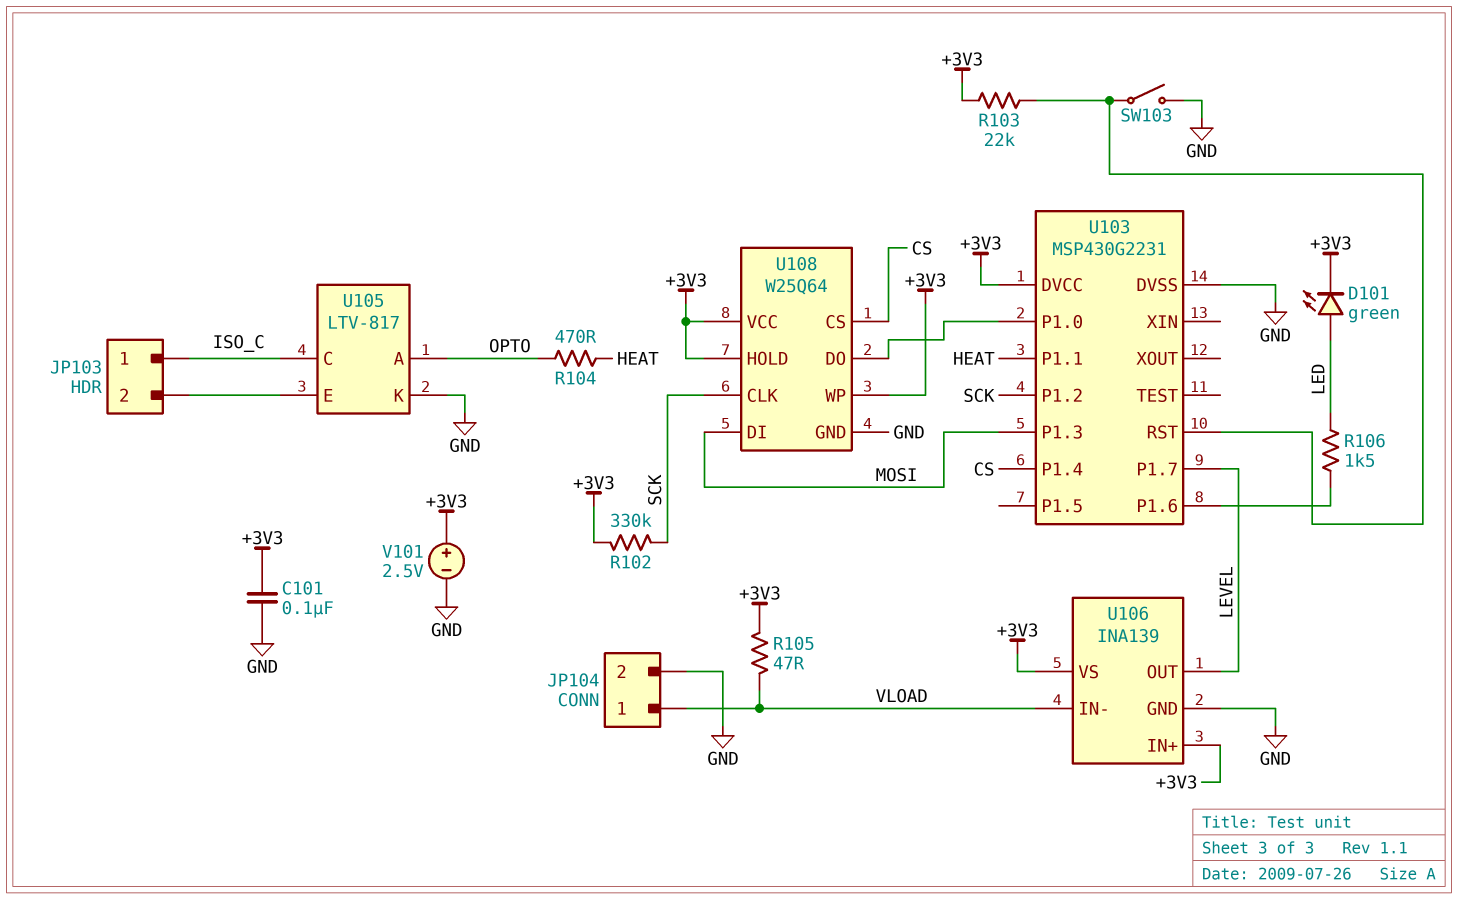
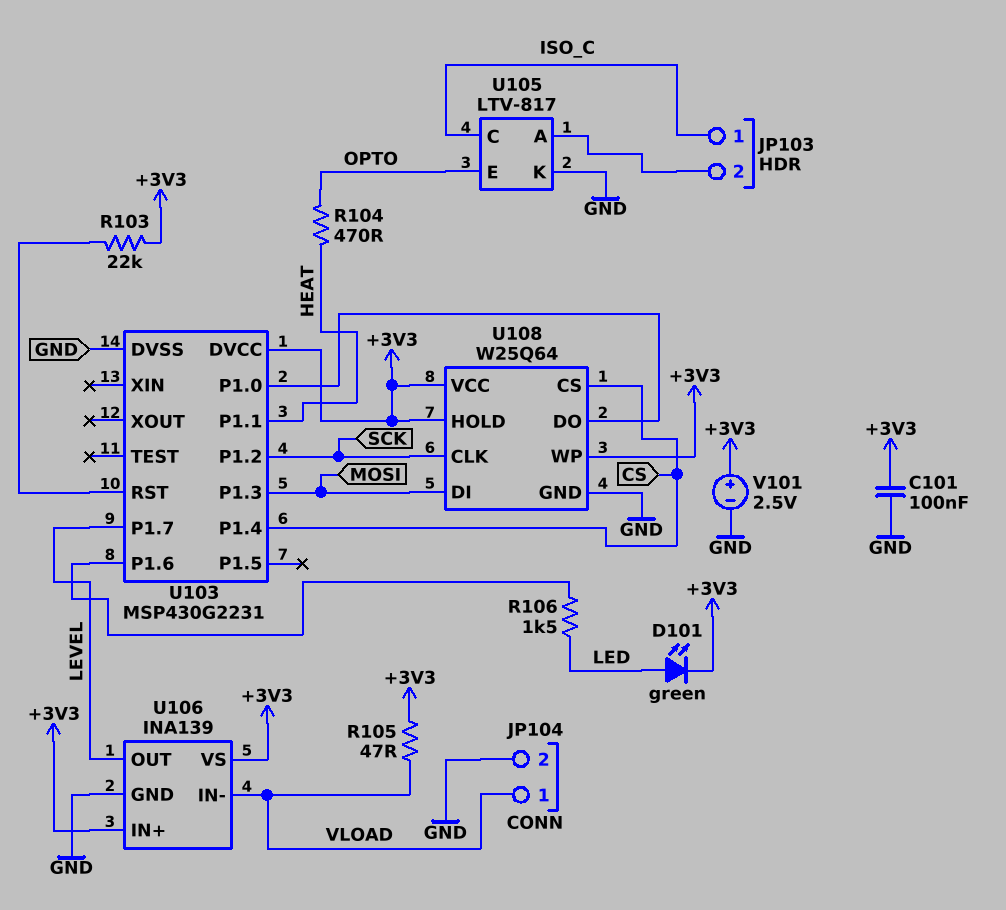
R102: 330k (+3V3, SCK) -> none
SW103: switch (GND, U103/RST) -> none
U105 pin A: OPTO -> JP103/2
U105 pin E: JP103/2 -> OPTO

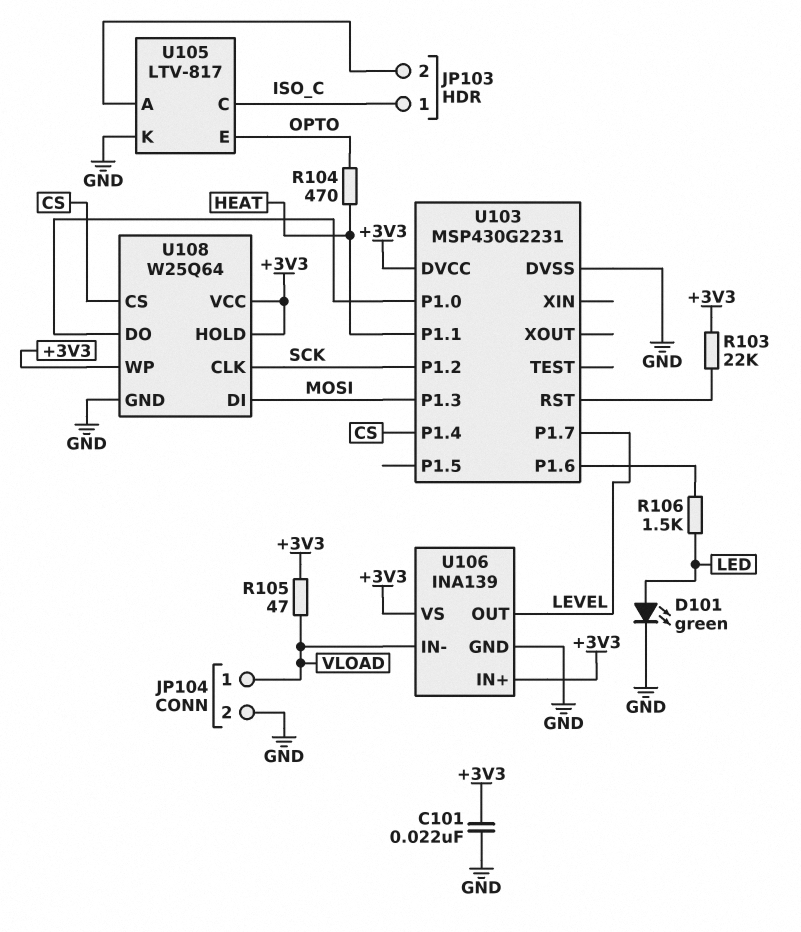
C101: 100nF (+3V3, GND) -> 22nF (+3V3, GND)
D101: LED green (A LED, K +3V3) -> LED green (A LED, K GND)
V101: 2.5V (plus +3V3, minus GND) -> none

